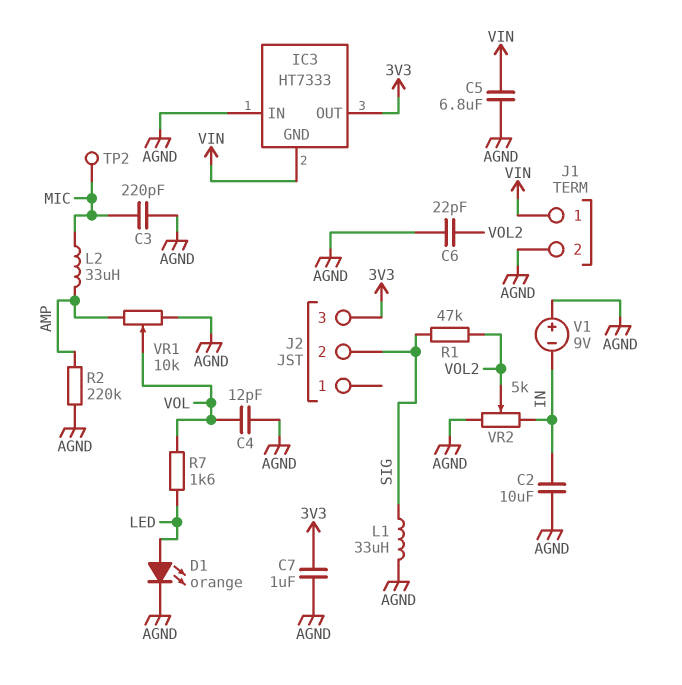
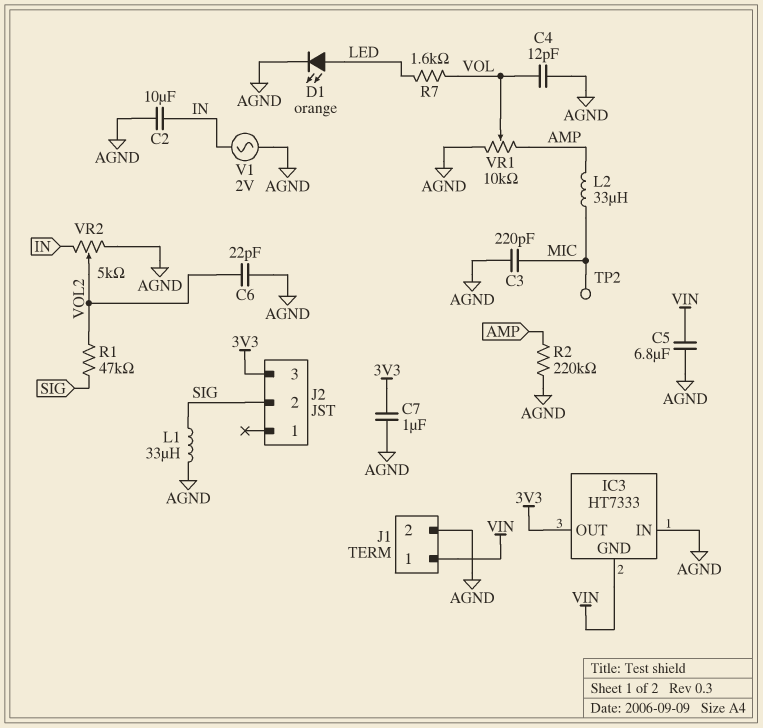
V1: 9V (plus AGND, minus IN) -> AC 2V (AGND, IN)

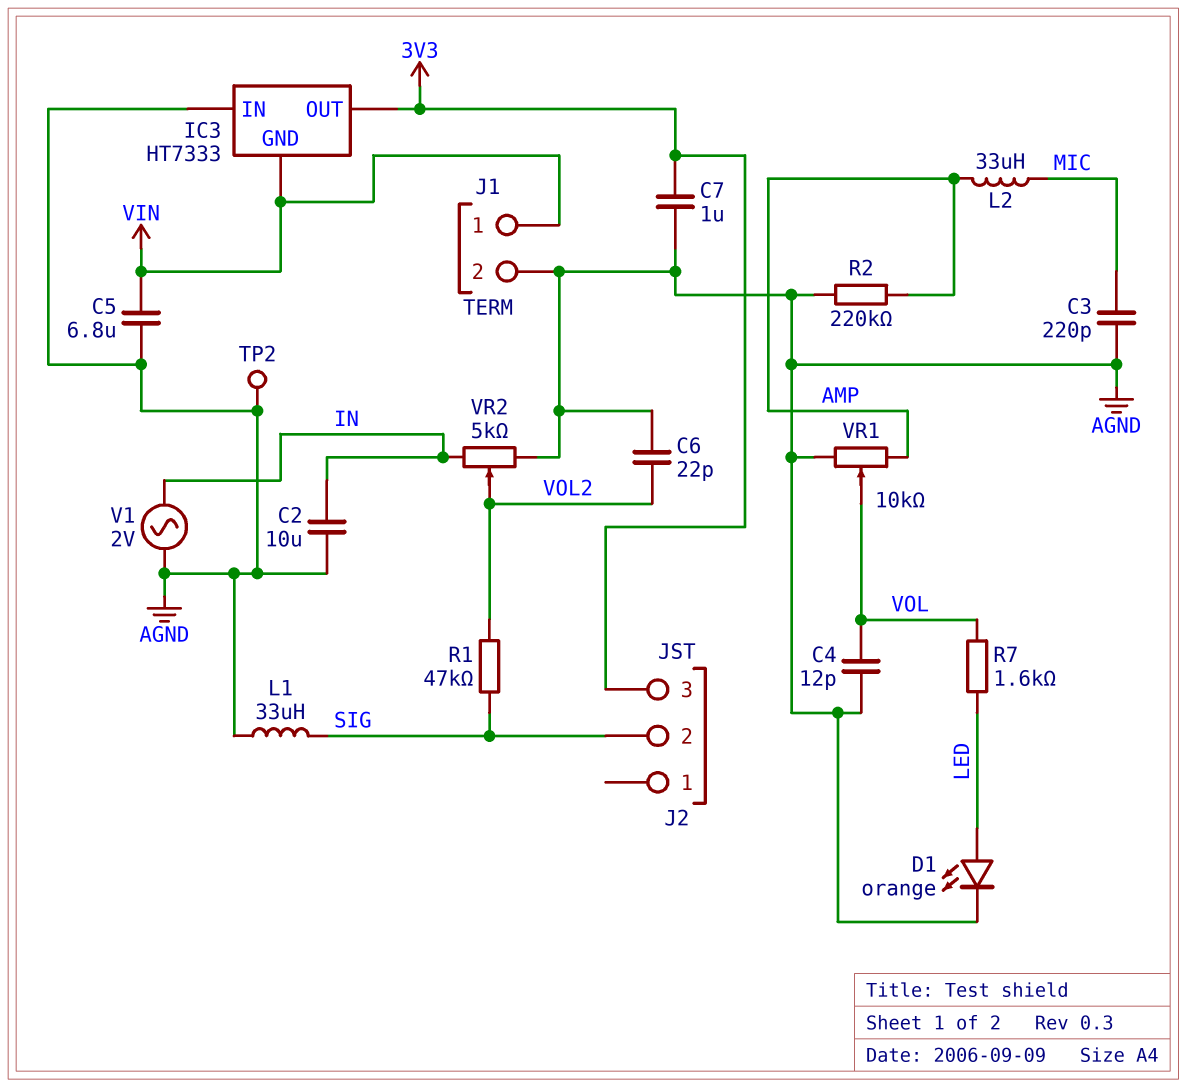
TP2: test point (MIC) -> test point (AGND)

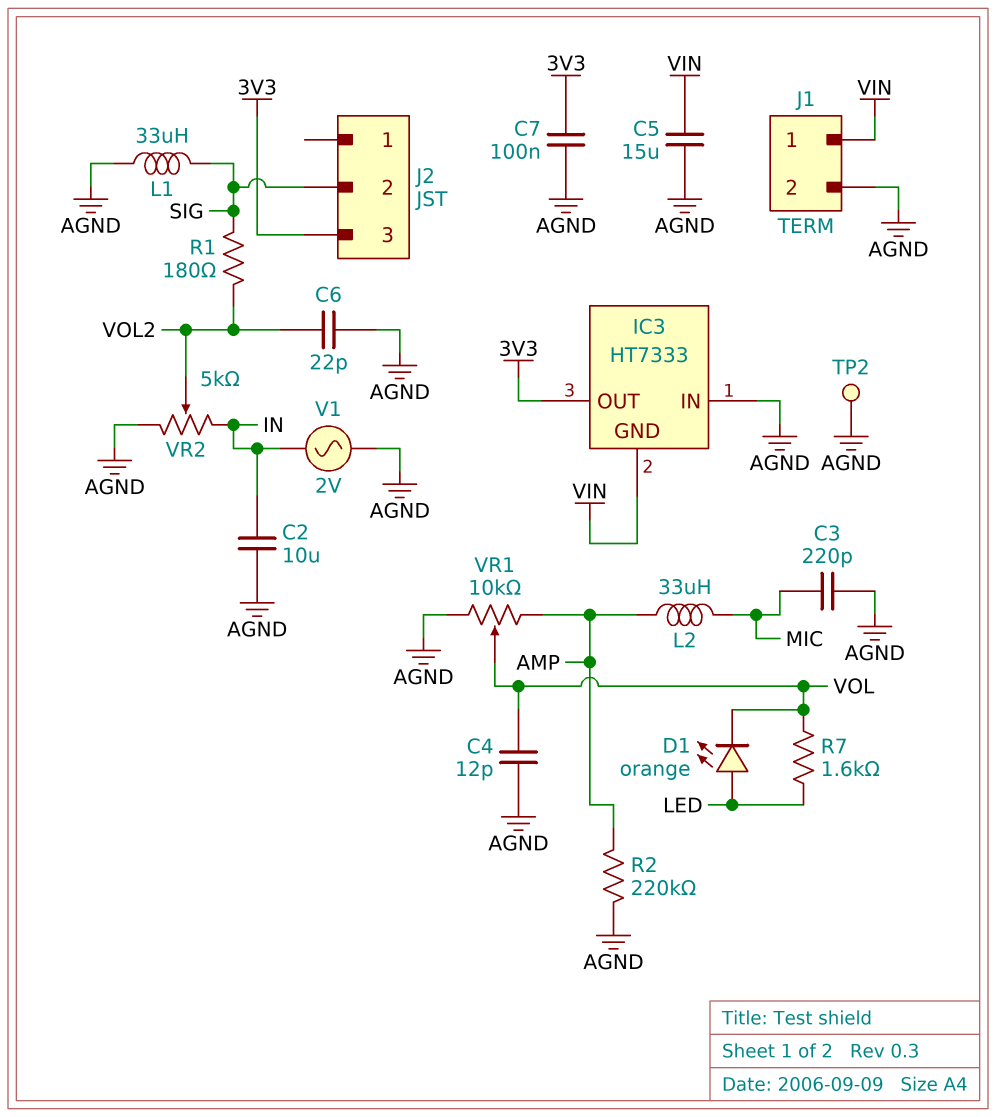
C5: 6.8uF (AGND, VIN) -> 15uF (AGND, VIN)
C7: 1uF (3V3, AGND) -> 100nF (3V3, AGND)
D1: LED orange (A LED, K AGND) -> LED orange (A LED, K VOL)
R1: 47k (SIG, VOL2) -> 180 (SIG, VOL2)

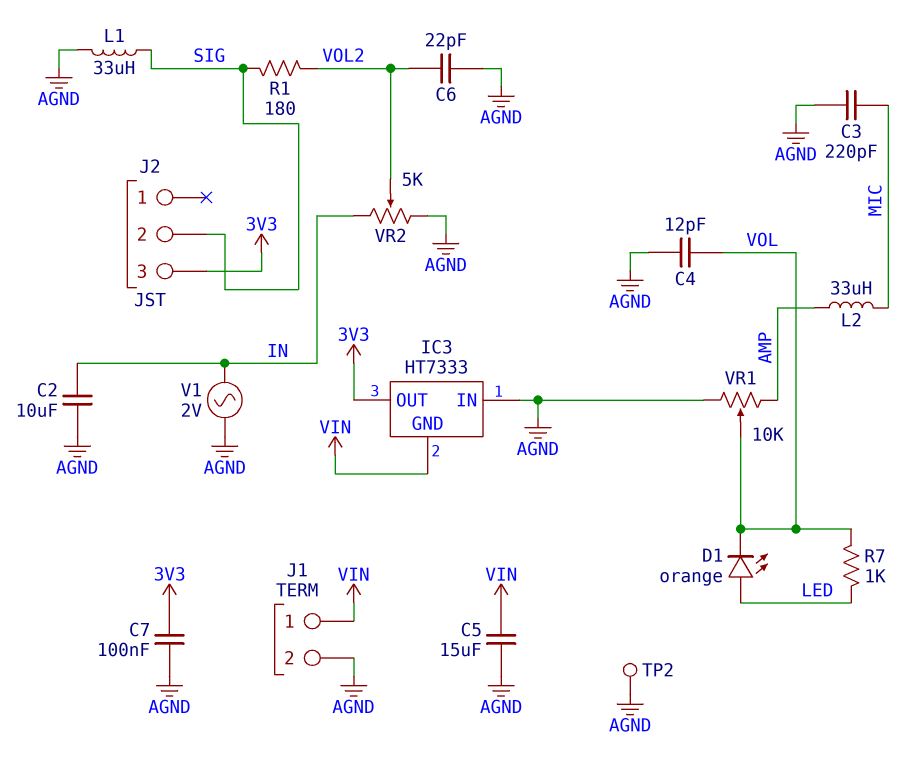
R2: 220k (AGND, AMP) -> none
R7: 1.6k (LED, VOL) -> 1k (LED, VOL)

